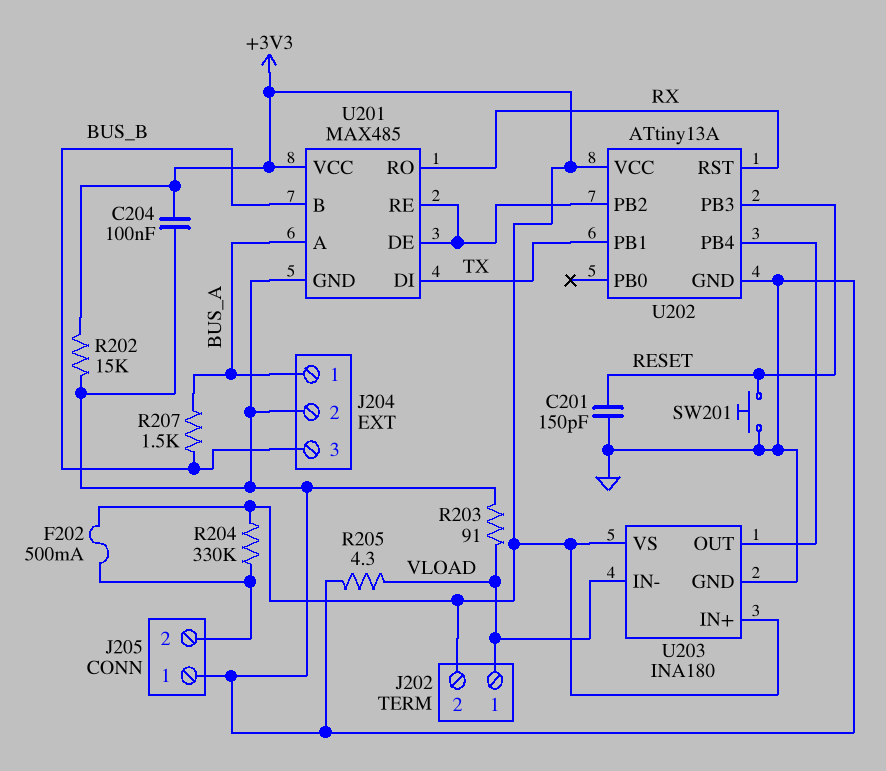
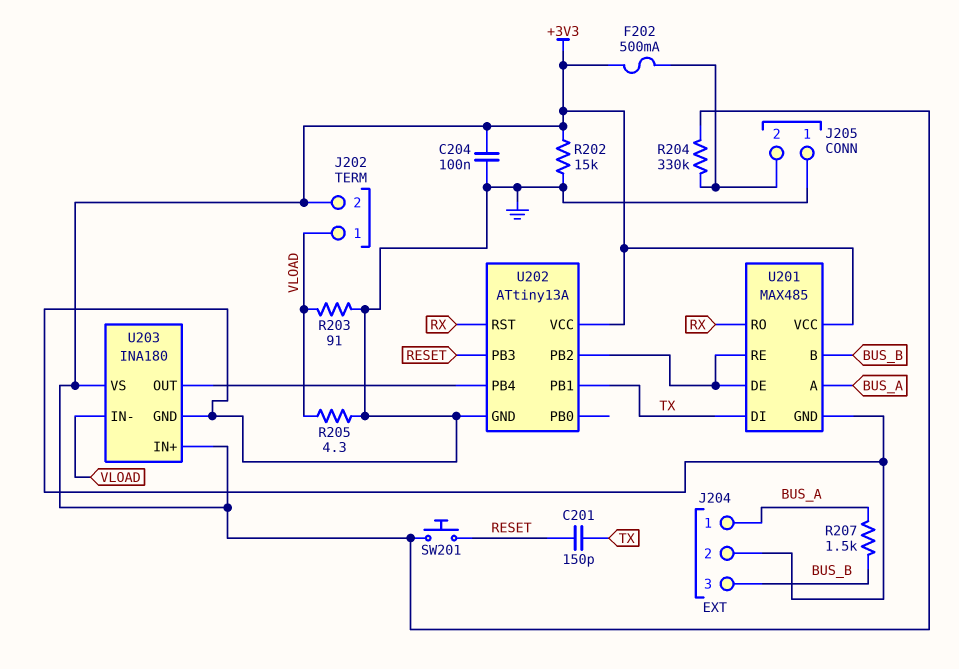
C201: 150pF (GND, RESET) -> 150pF (RESET, TX)
SW201: button (GND, RESET) -> button (+3V3, RESET)

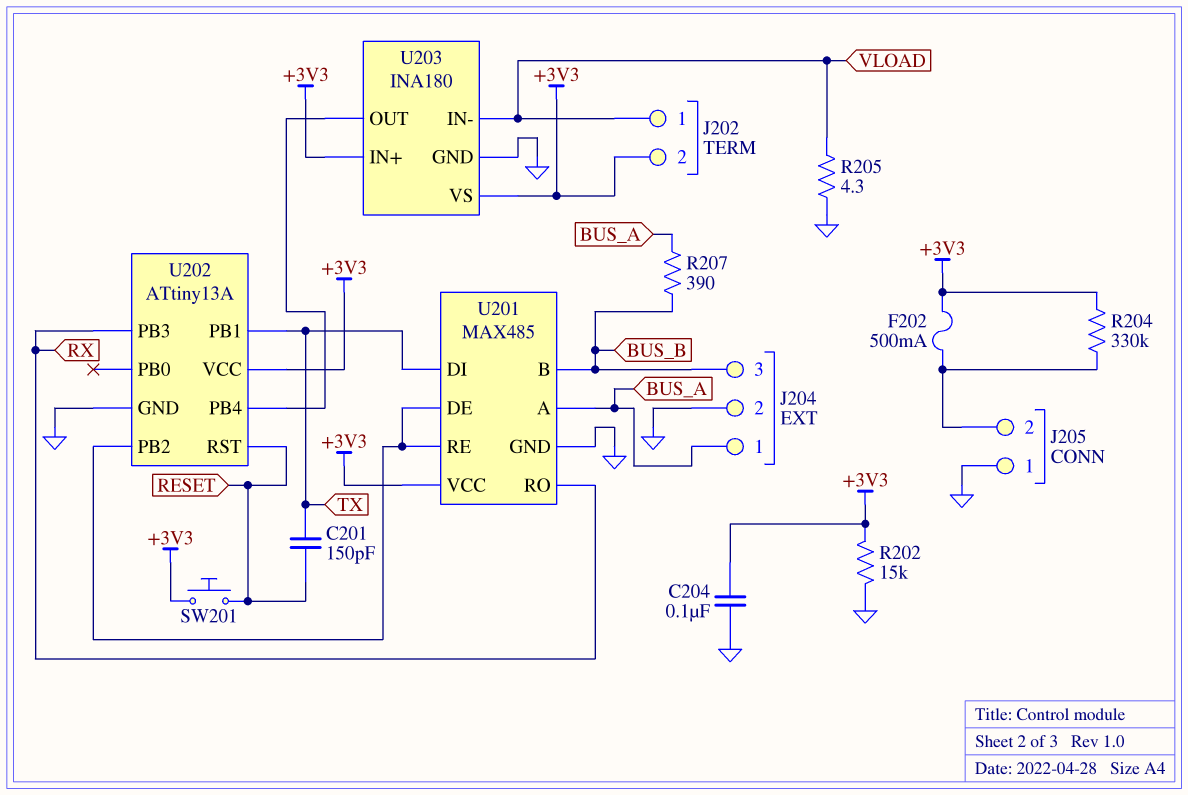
R203: 91 (GND, VLOAD) -> none
R207: 1.5k (BUS_A, BUS_B) -> 390 (BUS_A, BUS_B)
U202 pin PB3: RESET -> RX
U202 pin RST: RX -> RESET

